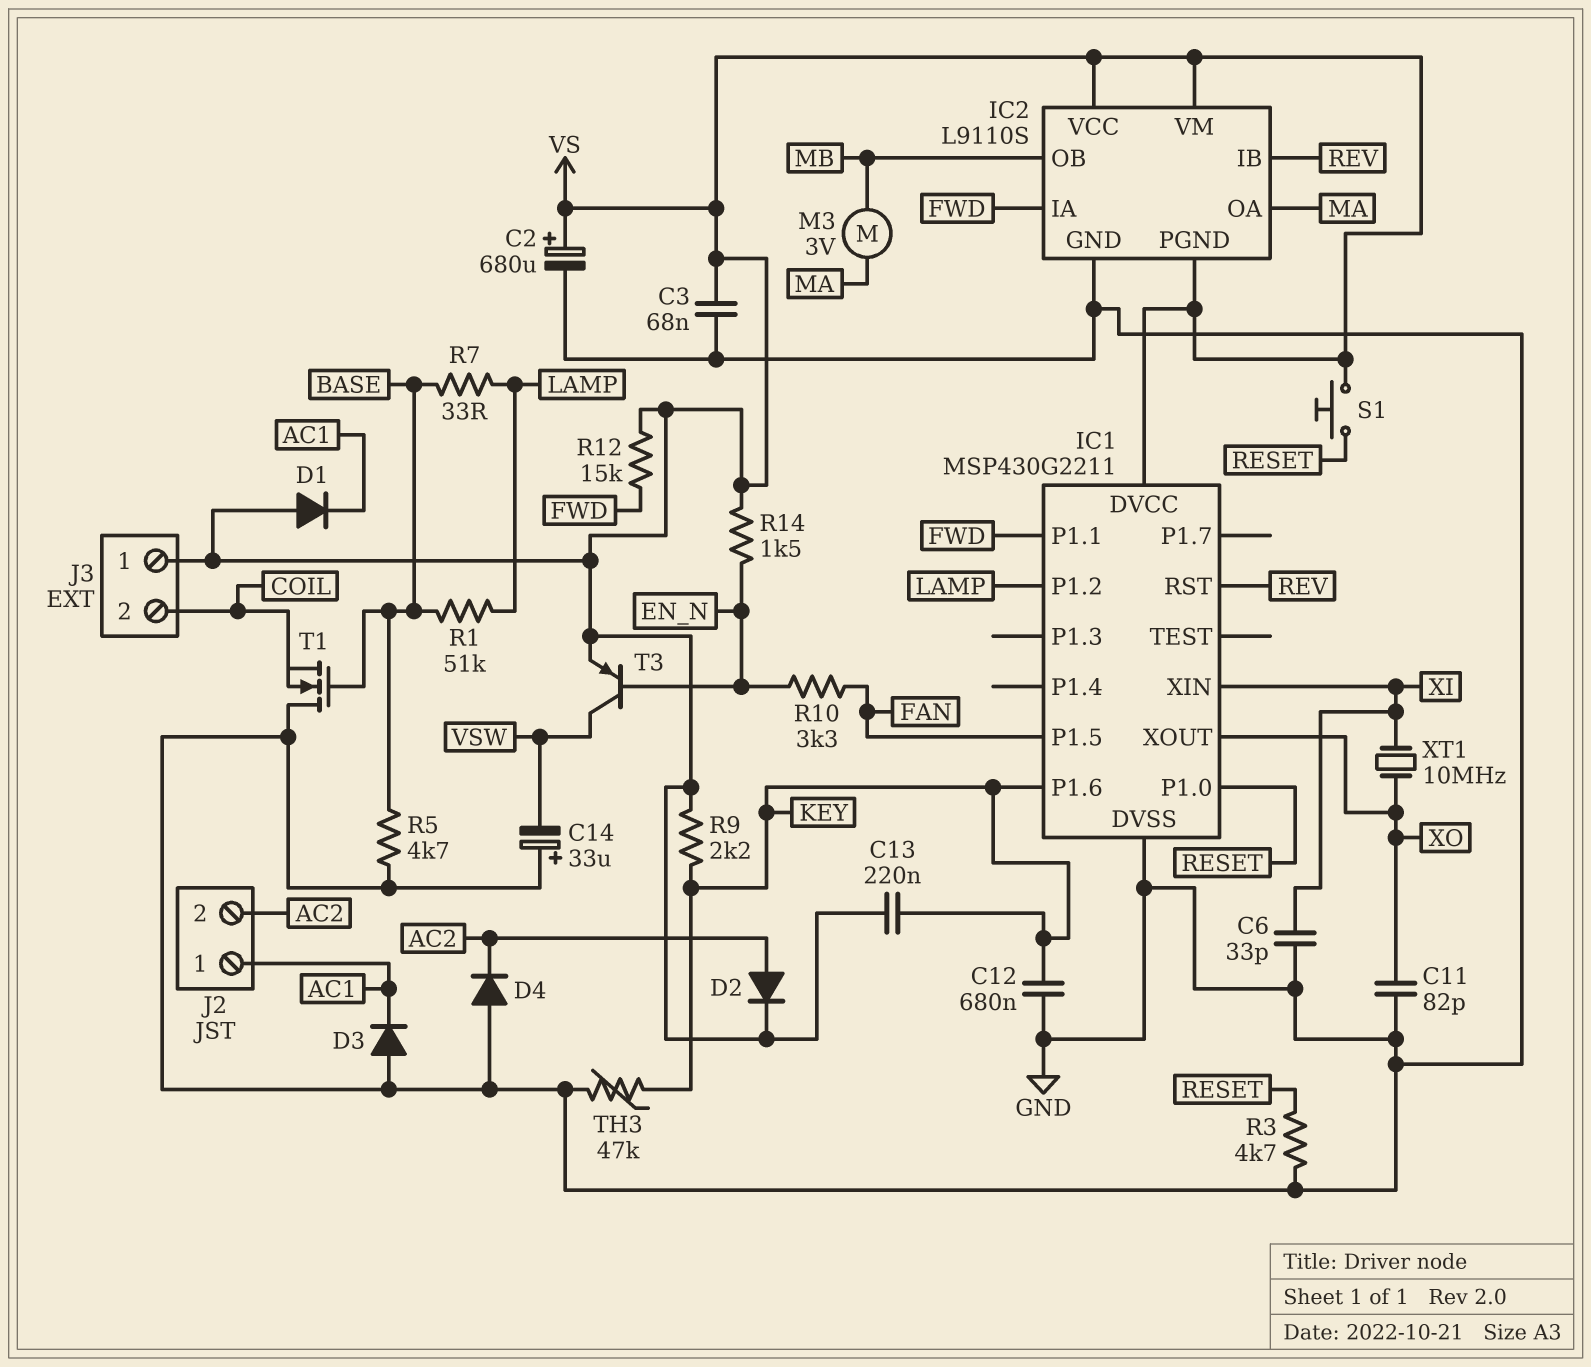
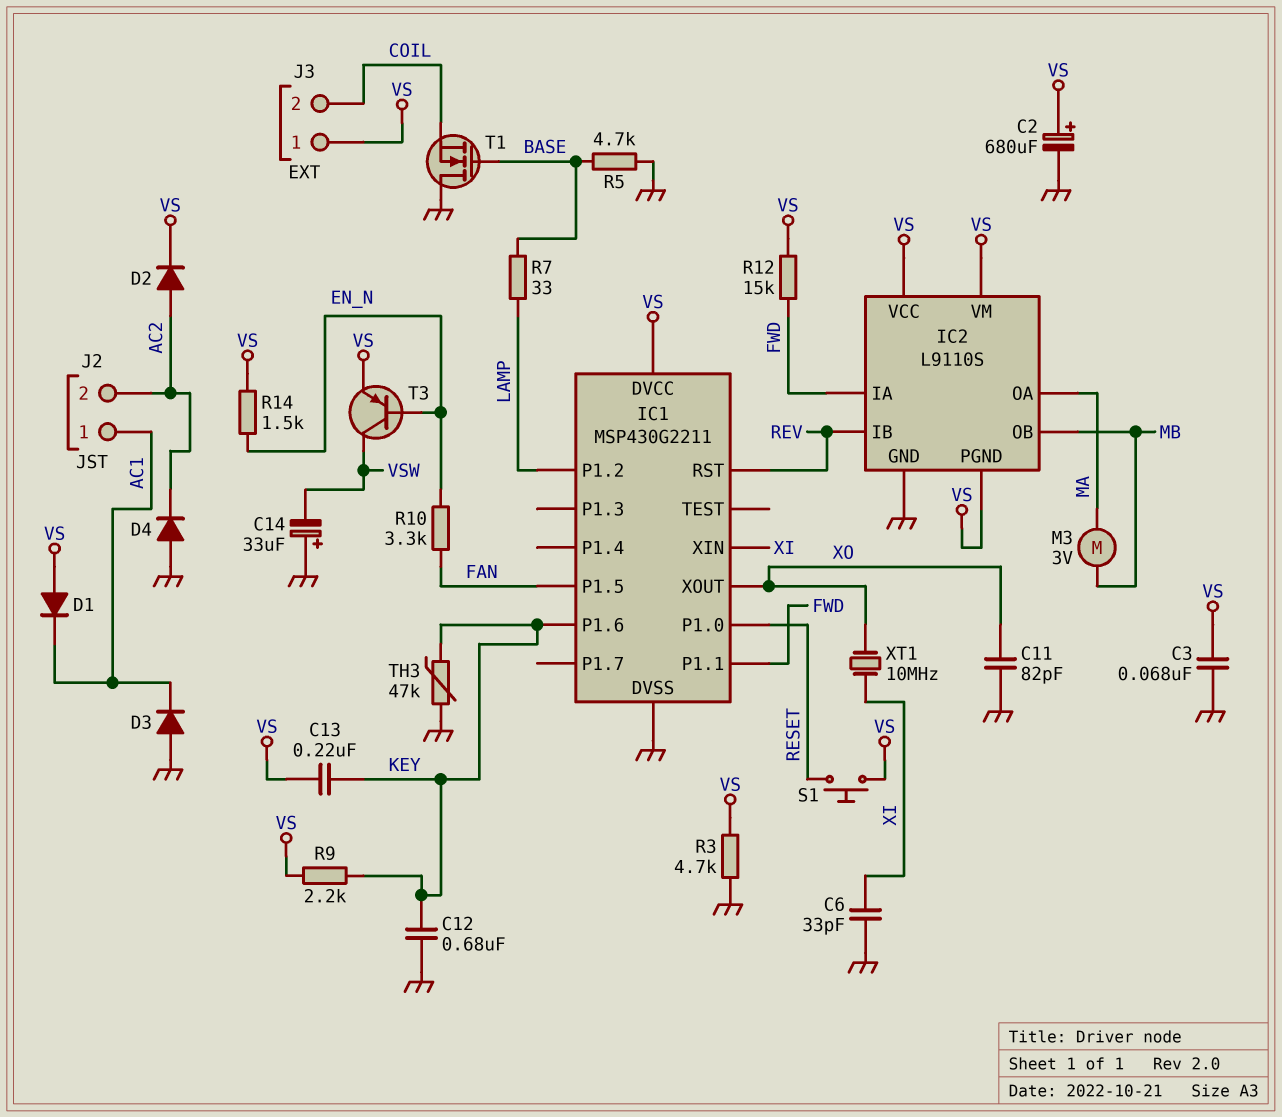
R1: 51k (BASE, LAMP) -> none
R3: 4.7k (GND, RESET) -> 4.7k (GND, VS)

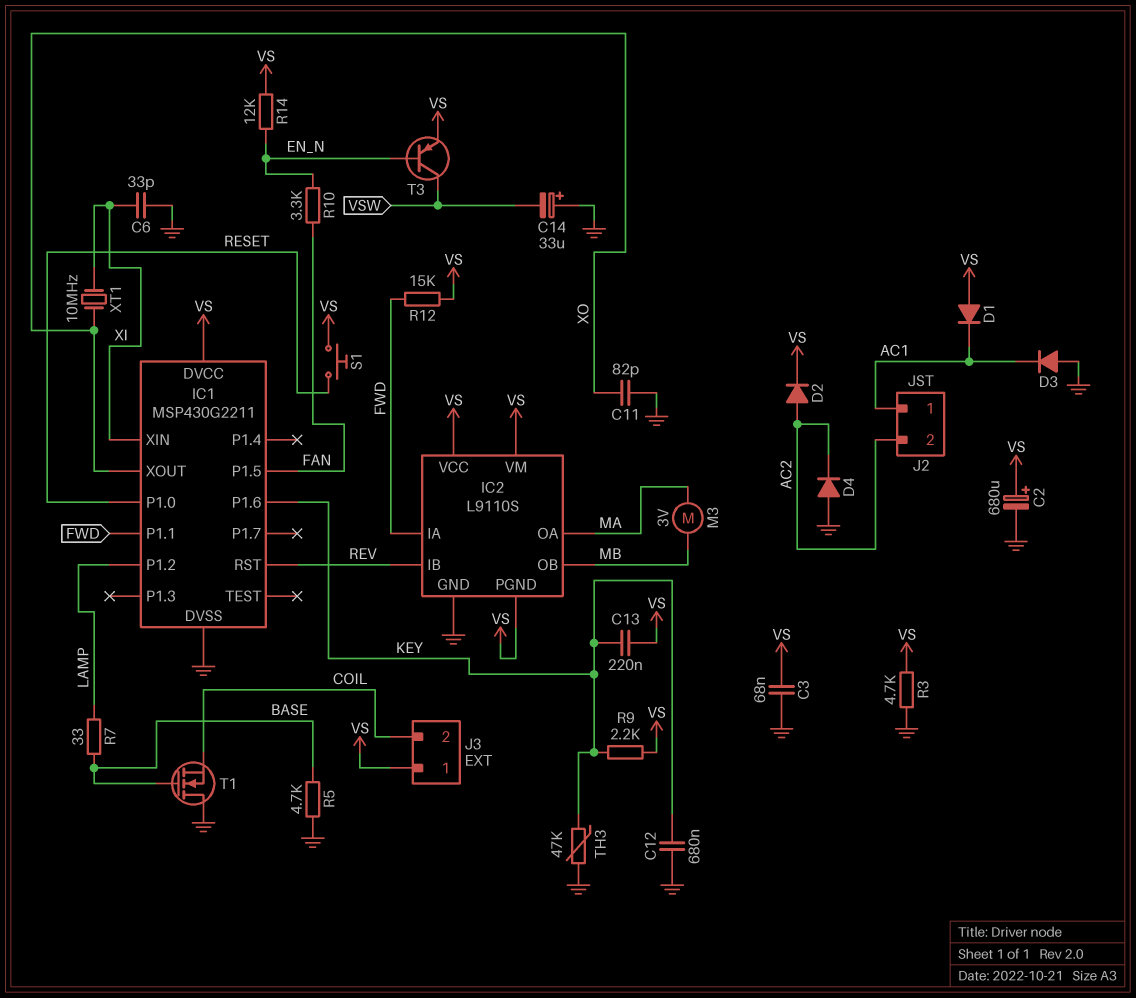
R14: 1.5k (EN_N, VS) -> 12k (EN_N, VS)

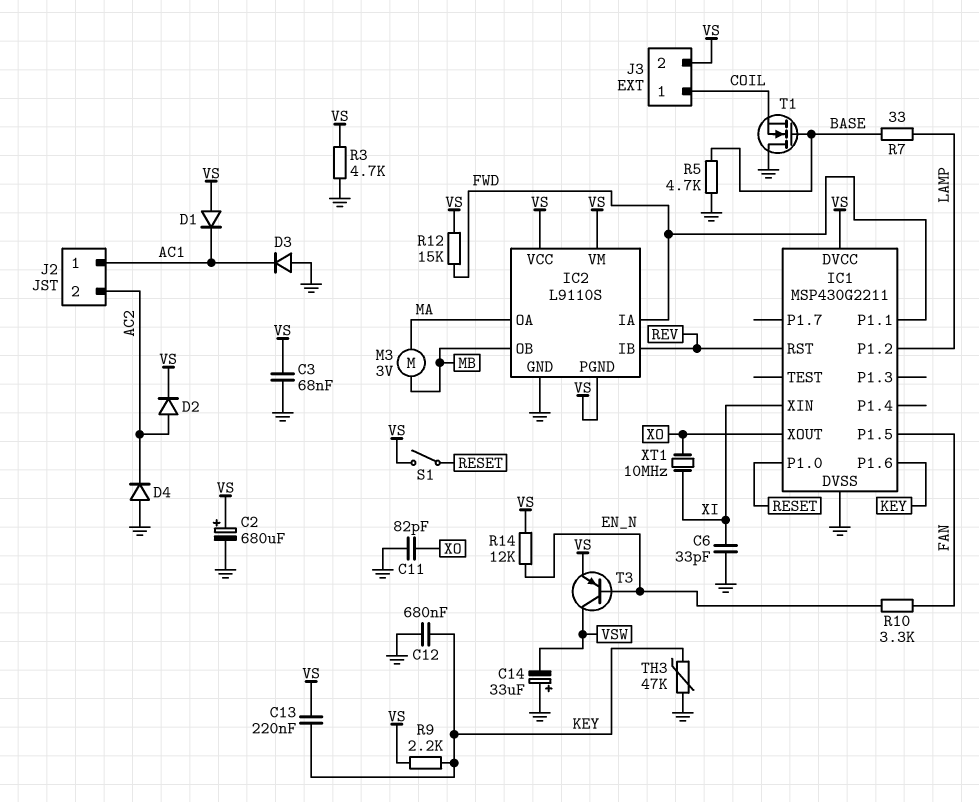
J3 pin 1: VS -> COIL
J3 pin 2: COIL -> VS
S1: button (RESET, VS) -> switch (RESET, VS)

